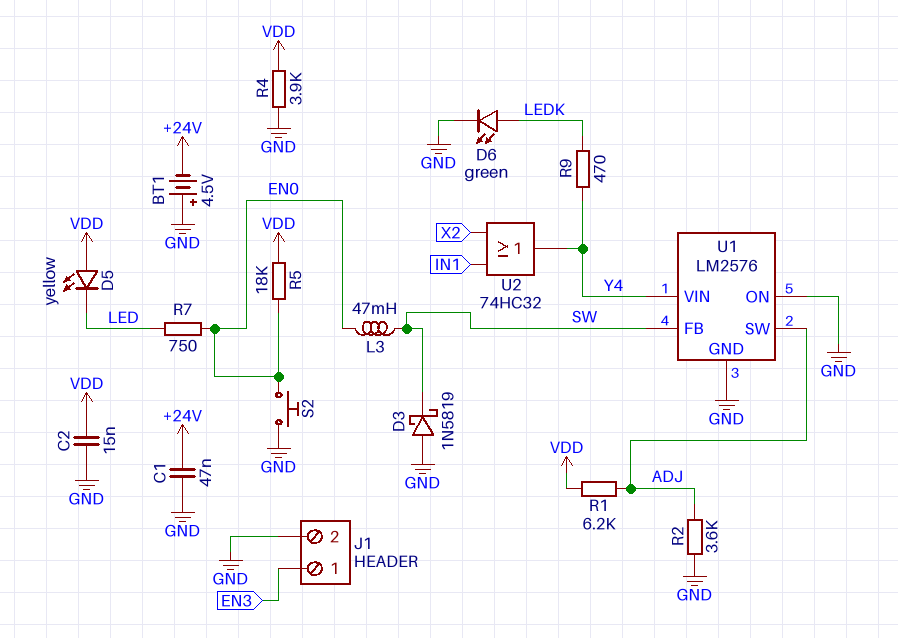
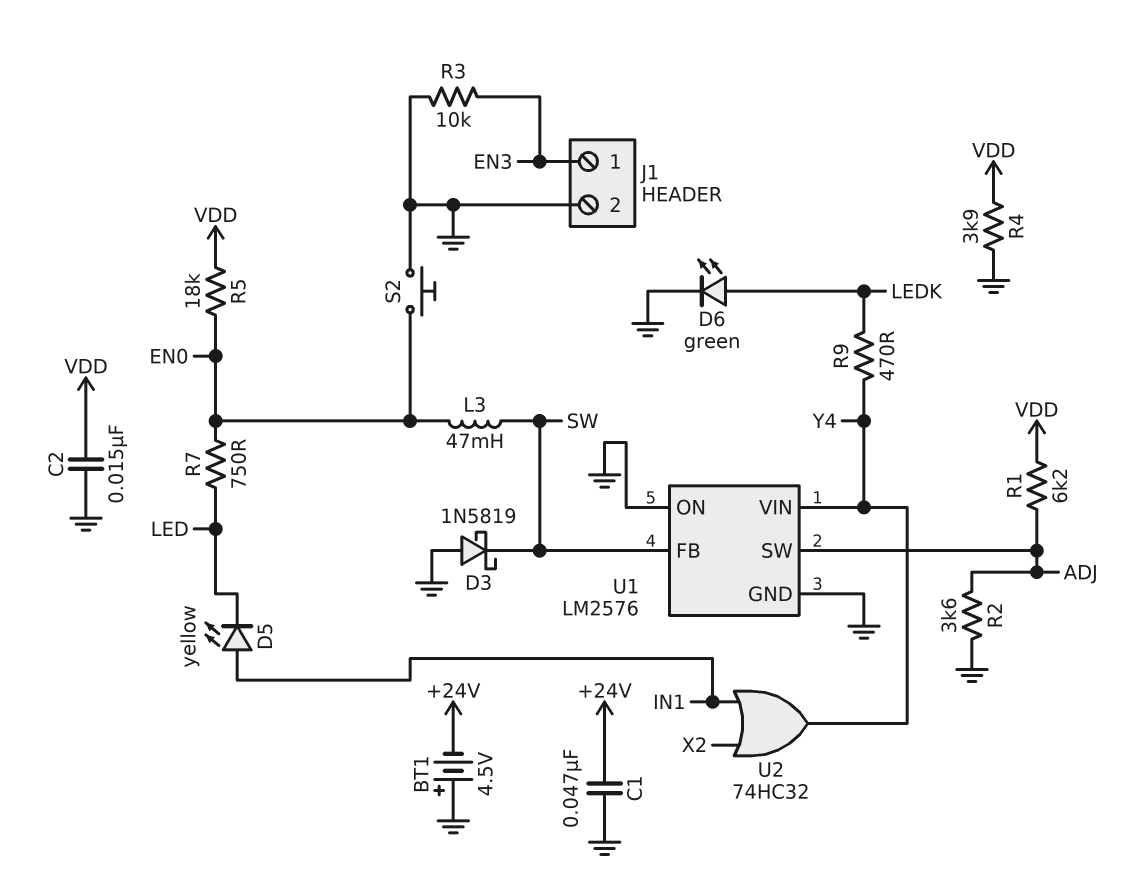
D5: LED yellow (A VDD, K LED) -> LED yellow (A IN1, K LED)
R3: none -> 10k (EN3, GND)

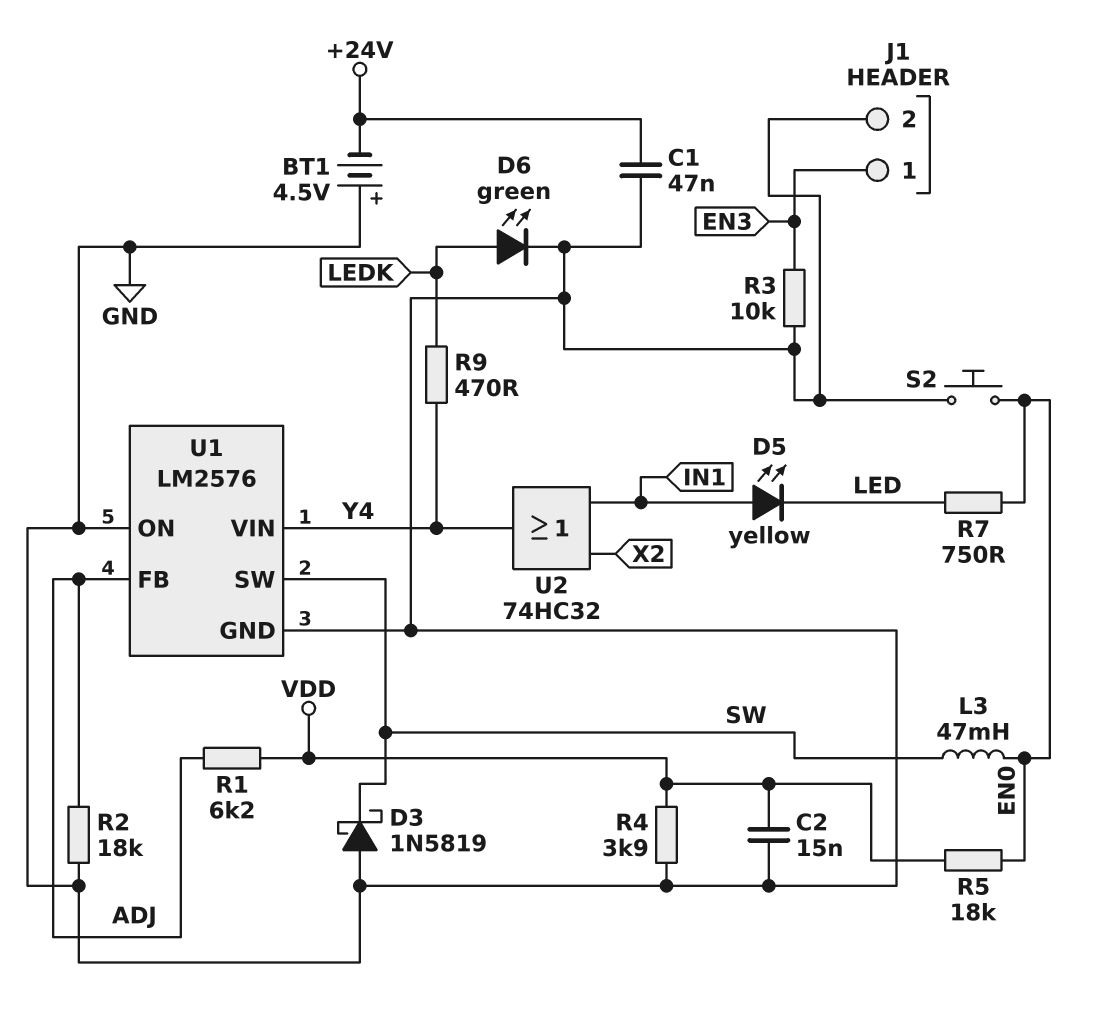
R2: 3.6k (ADJ, GND) -> 18k (ADJ, GND)
U1 pin FB: SW -> ADJ
U1 pin SW: ADJ -> SW

